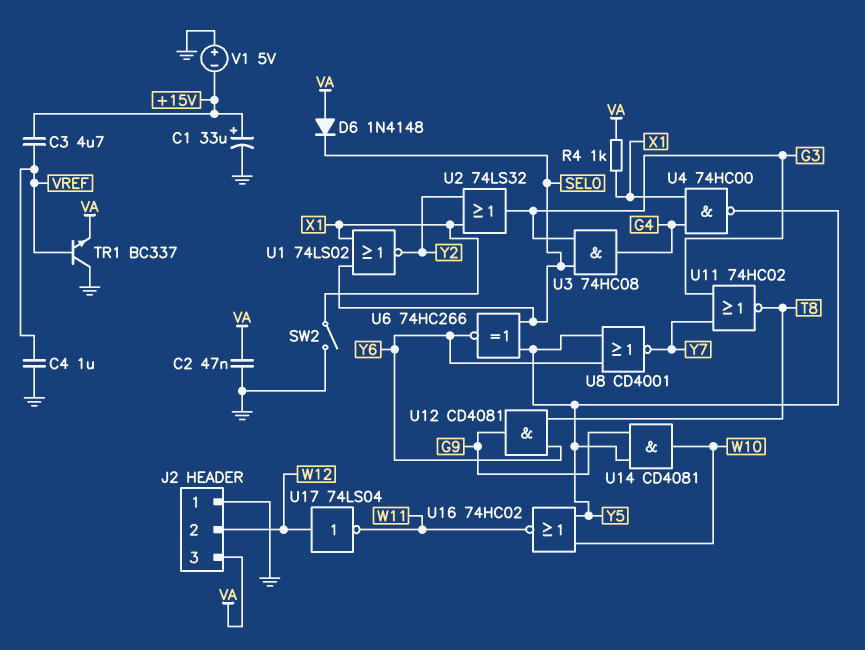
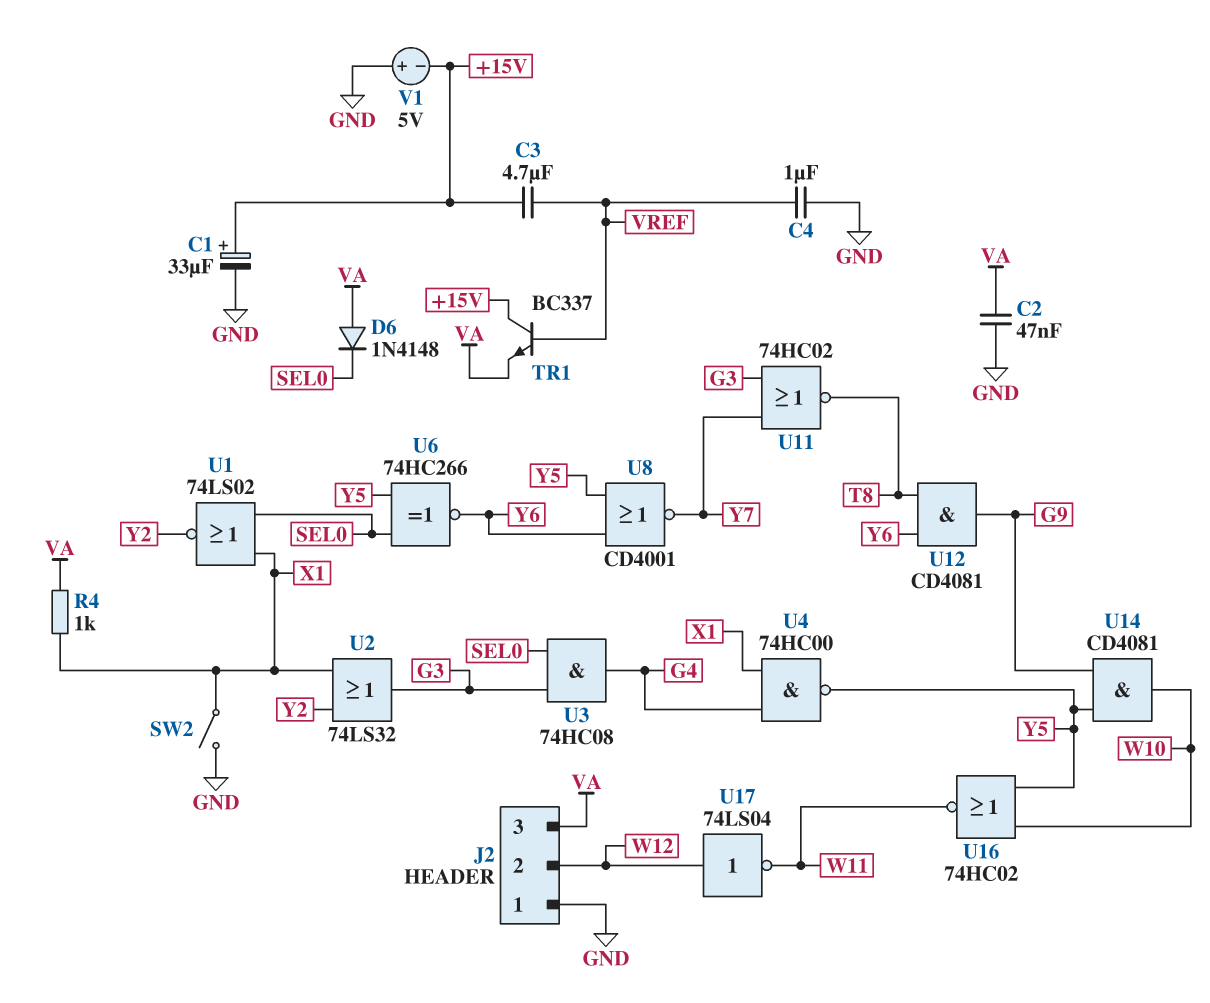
TR1: NPN BC337 (B VREF, C GND, E VA) -> NPN BC337 (B VREF, C +15V, E VA)

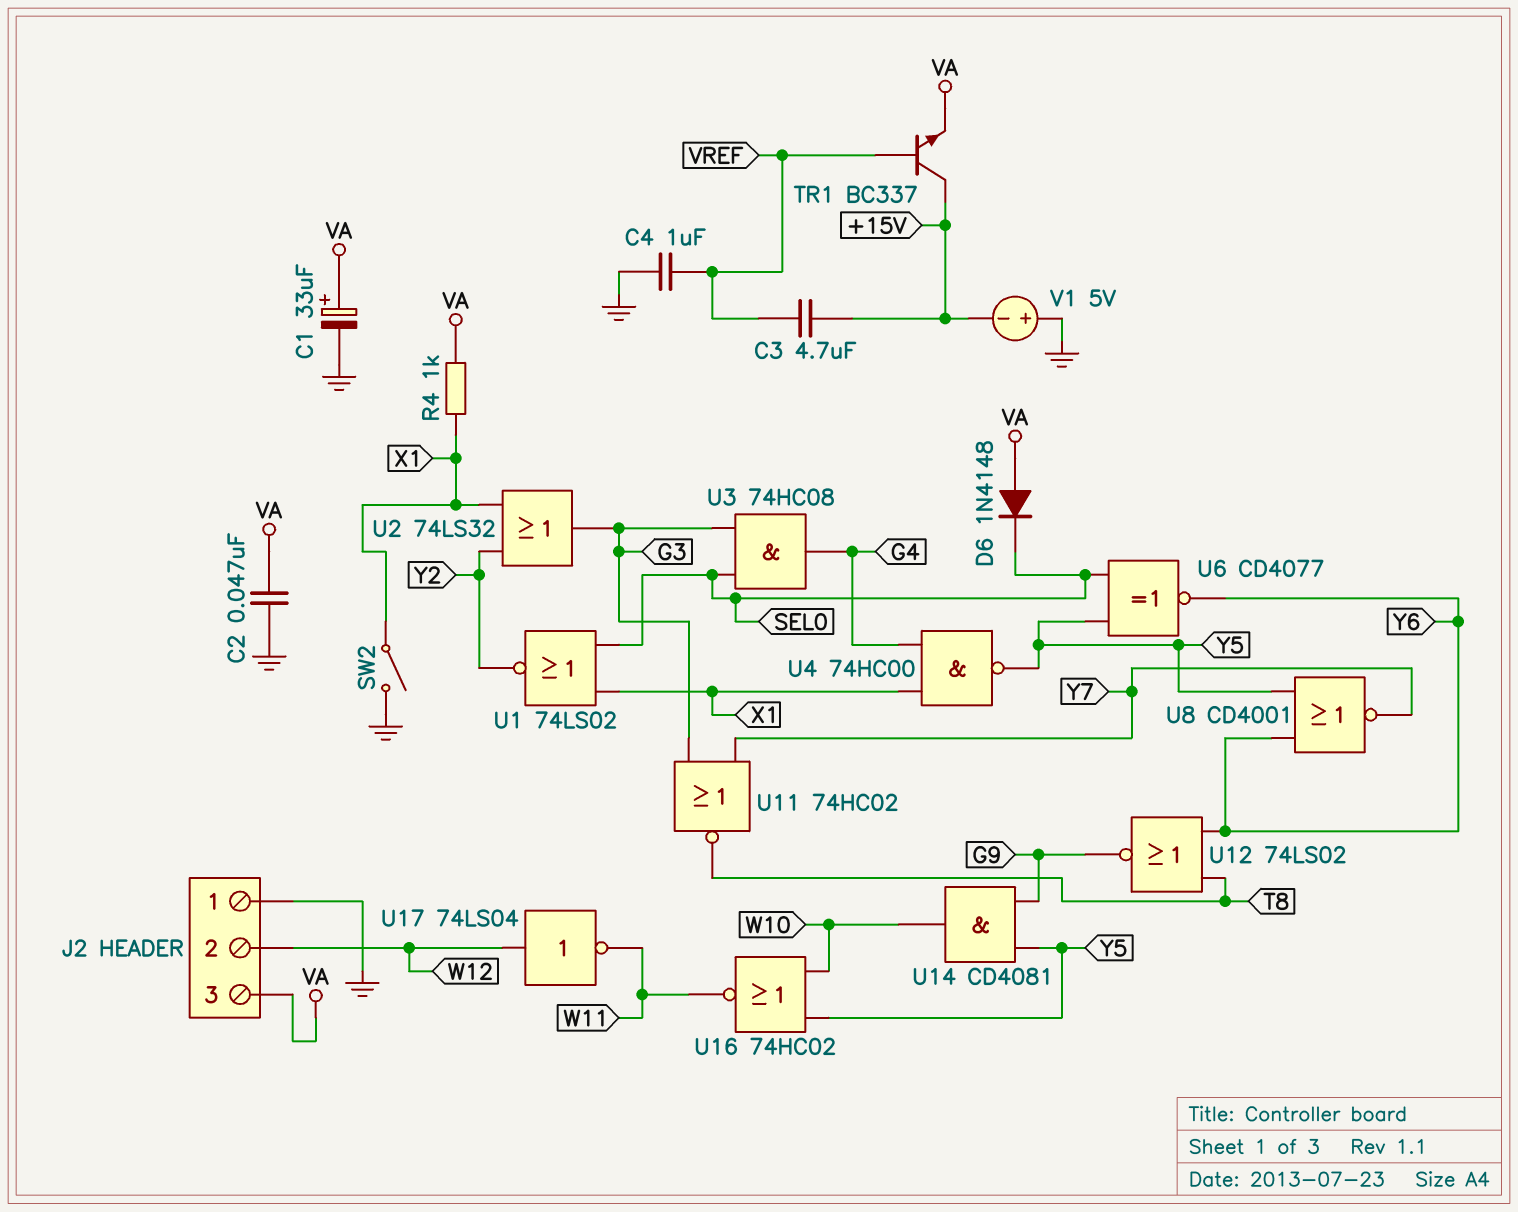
C1: 33uF (plus +15V, minus GND) -> 33uF (plus VA, minus GND)
U6: XNOR 74HC266 (in SEL0, in Y5, out Y6) -> XNOR CD4077 (in SEL0, in Y5, out Y6)
U12: AND CD4081 (in T8, in Y6, out G9) -> NOR 74LS02 (in T8, in Y6, out G9)

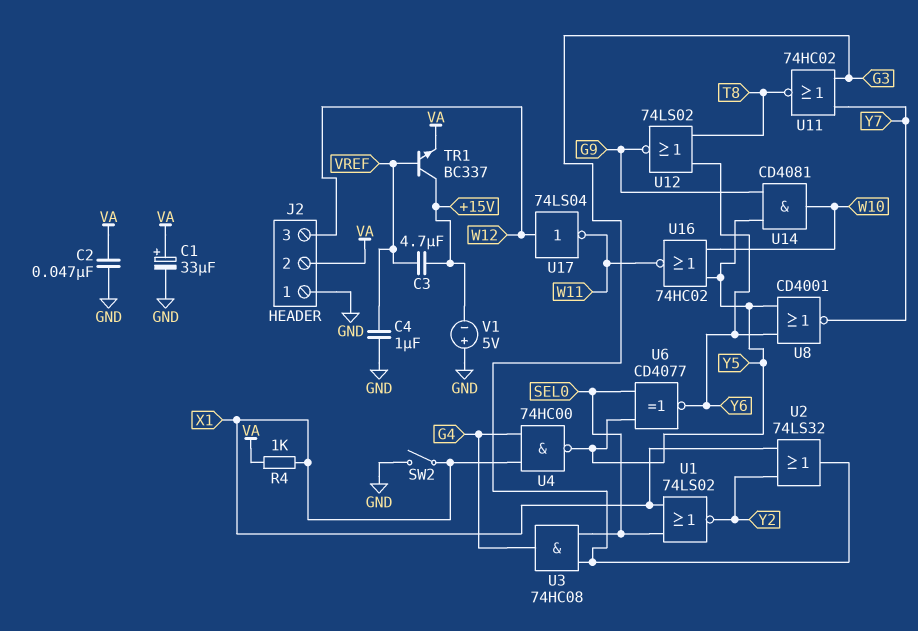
D6: diode 1N4148 (A VA, K SEL0) -> none
J2 pin 2: W12 -> VA
J2 pin 3: VA -> W12

